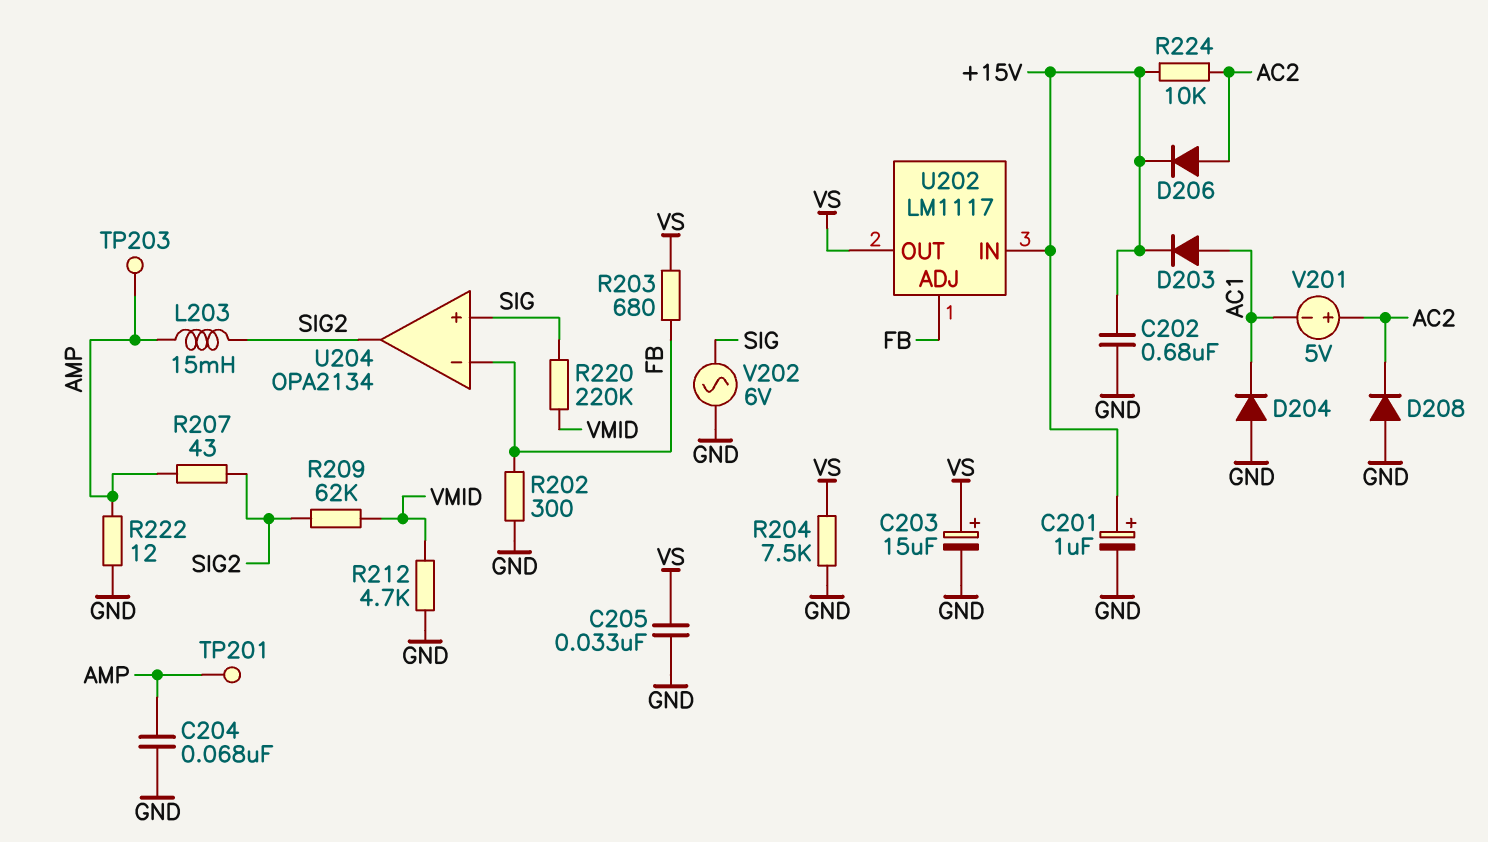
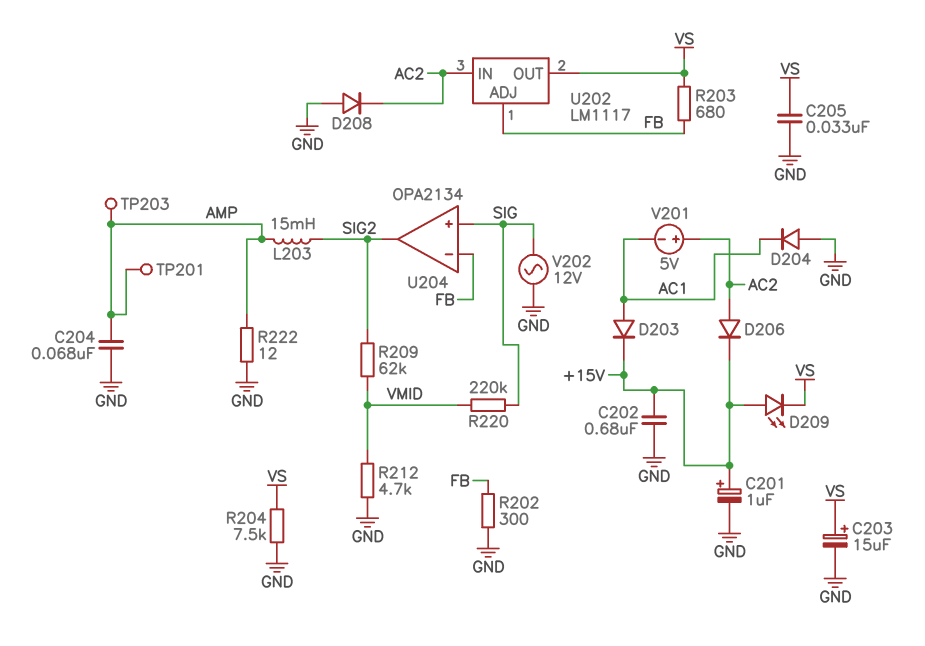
D209: none -> LED (A +15V, K VS)
R207: 43 (AMP, SIG2) -> none
R224: 10k (+15V, AC2) -> none
U202 pin IN: +15V -> AC2
V202: AC 6V (GND, SIG) -> AC 12V (GND, SIG)

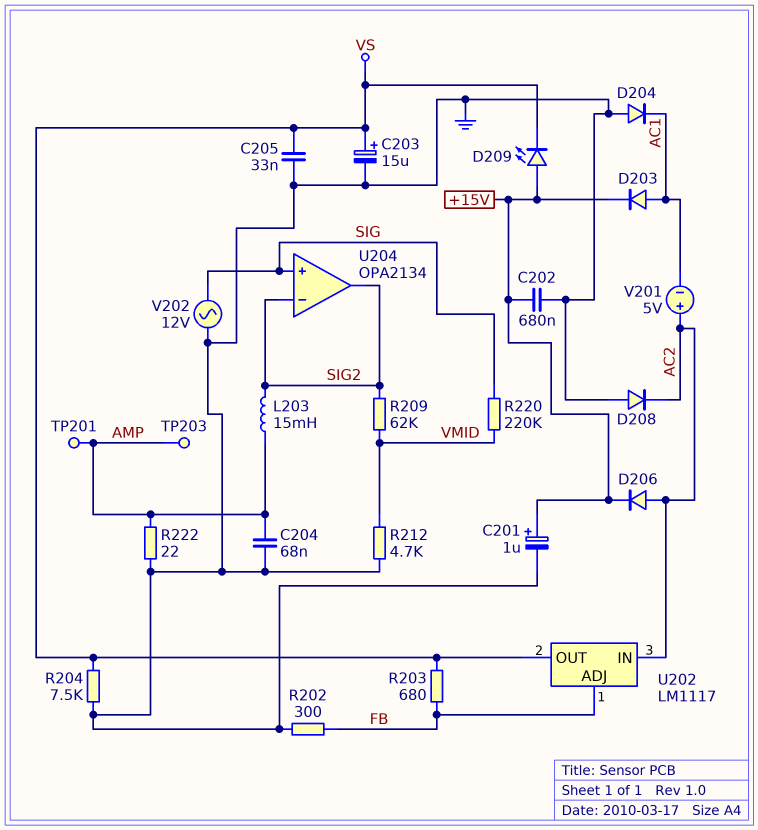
R222: 12 (AMP, GND) -> 22 (AMP, GND)
U204 pin in-: FB -> SIG2

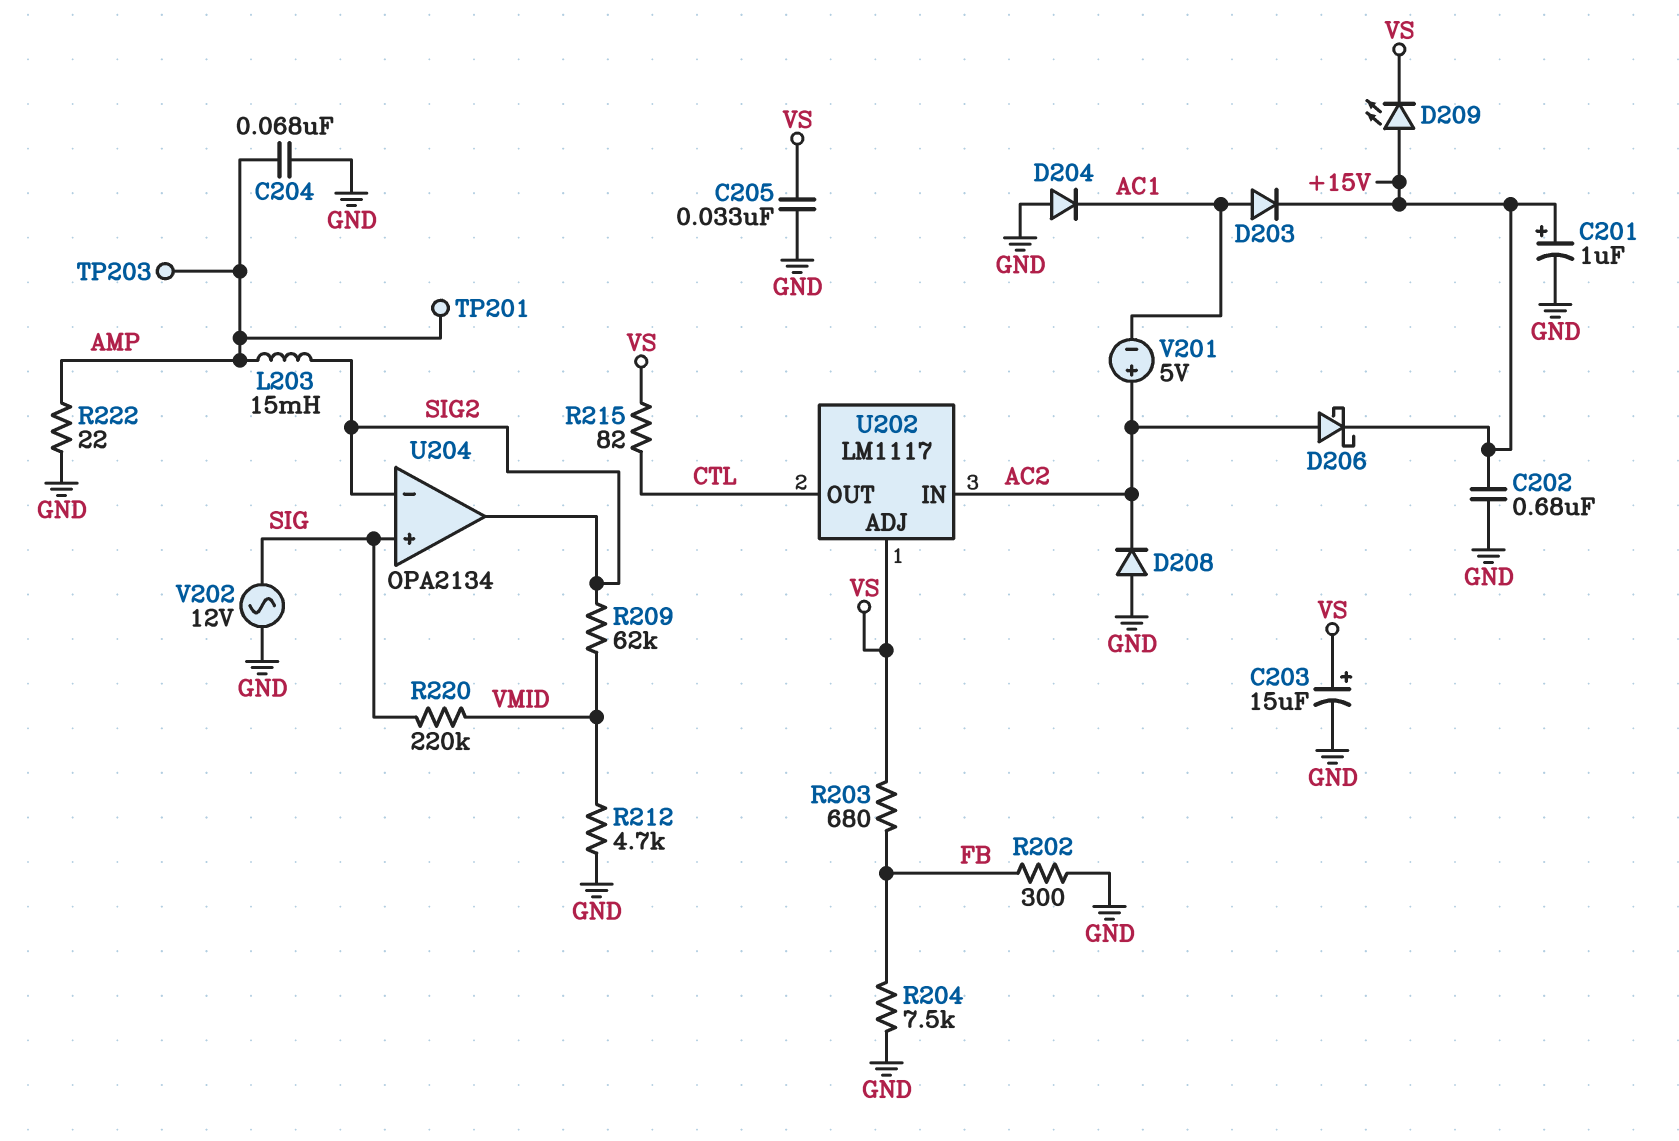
D206: diode (A AC2, K +15V) -> schottky (A AC2, K +15V)
R204: 7.5k (GND, VS) -> 7.5k (FB, GND)
R215: none -> 82 (CTL, VS)
U202 pin ADJ: FB -> VS
U202 pin OUT: VS -> CTL

